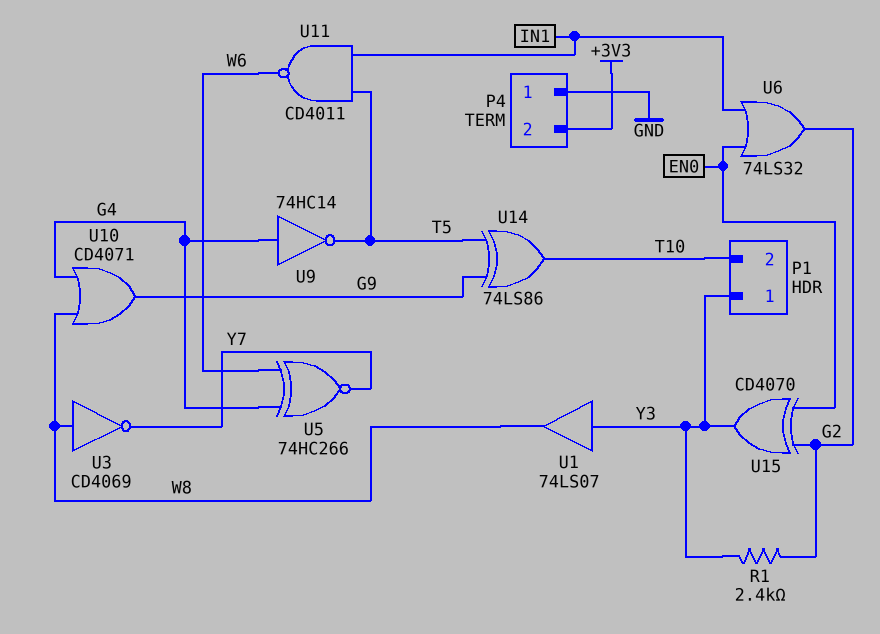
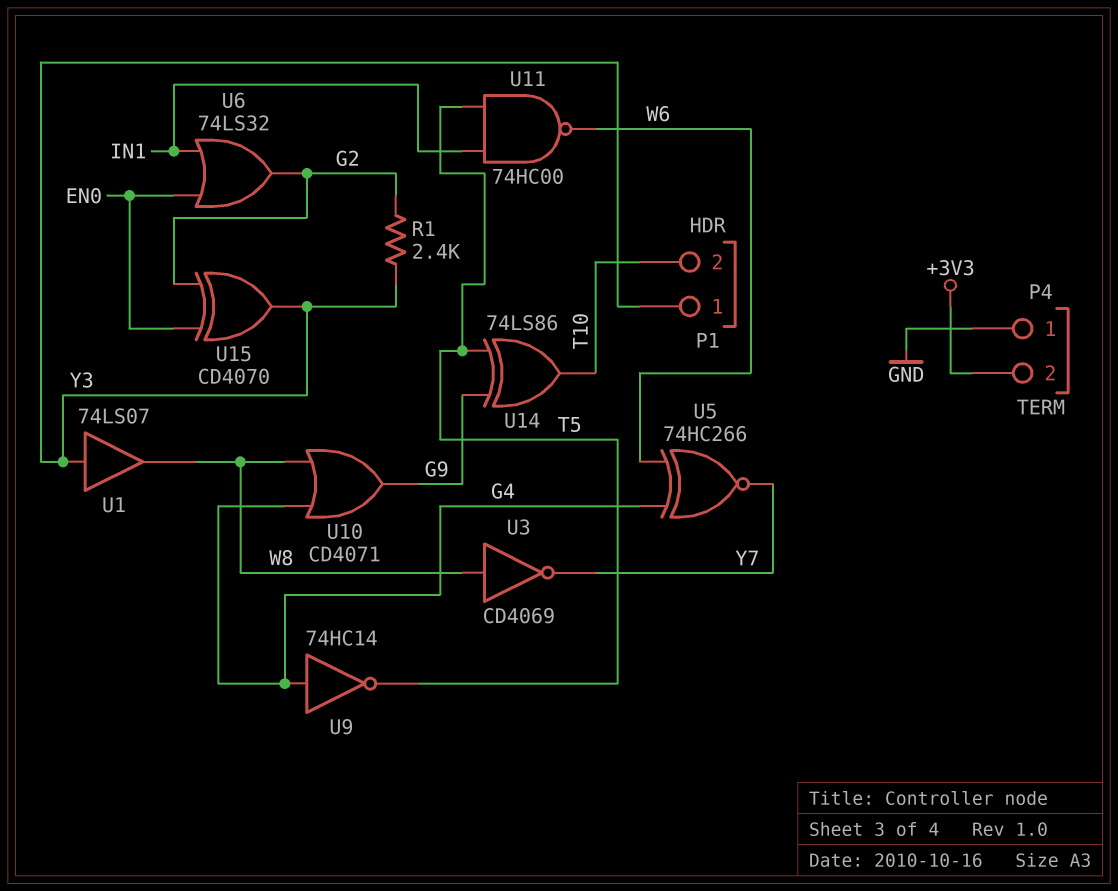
U11: NAND CD4011 (in IN1, in T5, out W6) -> NAND 74HC00 (in IN1, in T5, out W6)

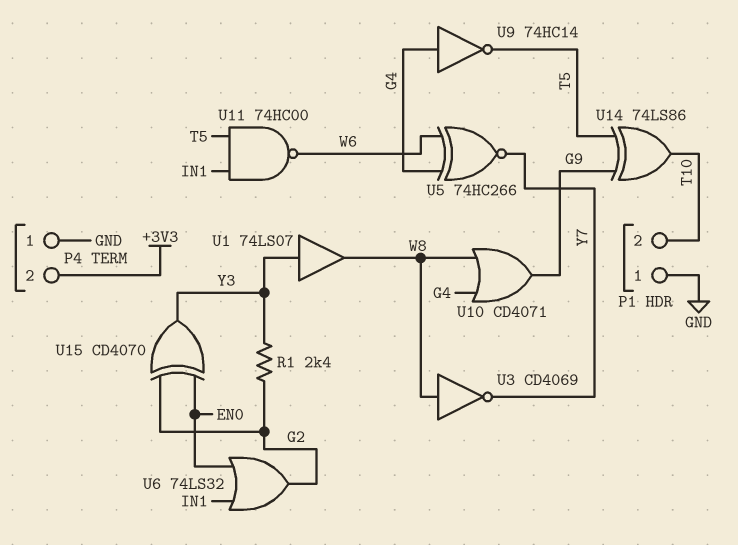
P1 pin 1: Y3 -> GND

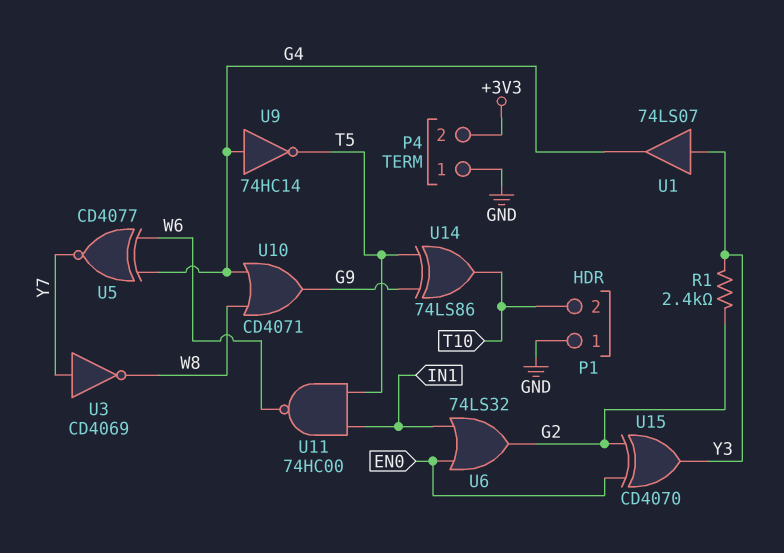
U1: buffer 74LS07 (in Y3, out W8) -> buffer 74LS07 (in Y3, out G4)
U3: NOT CD4069 (in W8, out Y7) -> NOT CD4069 (in Y7, out W8)
U5: XNOR 74HC266 (in G4, in W6, out Y7) -> XNOR CD4077 (in G4, in W6, out Y7)

